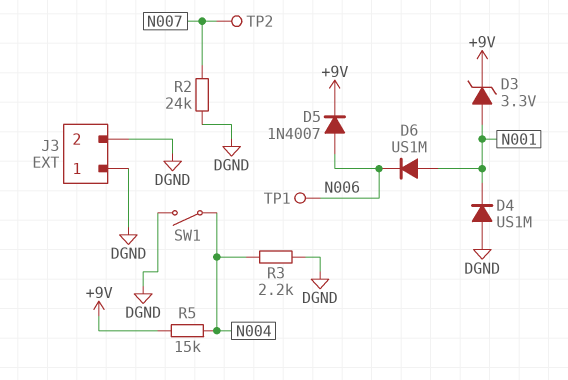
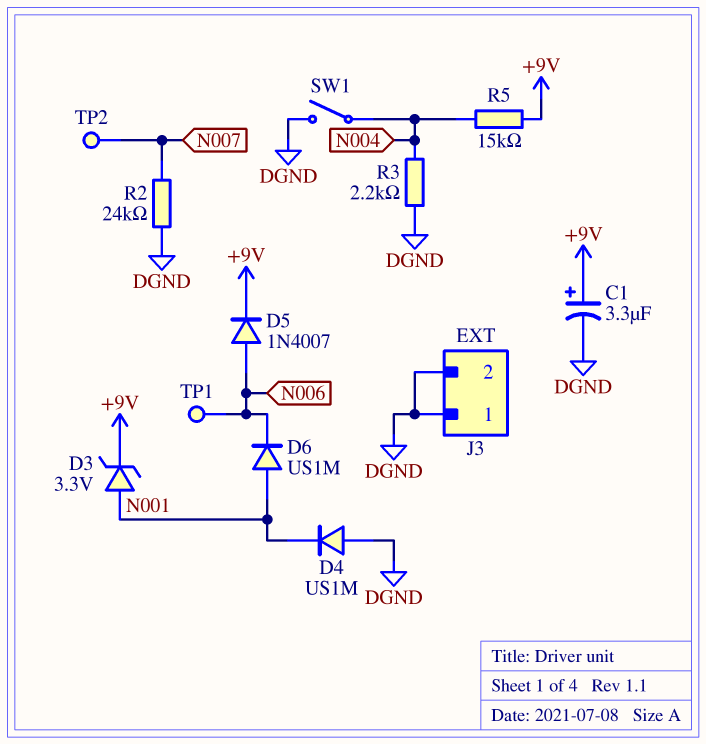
C1: none -> 3.3uF (plus +9V, minus DGND)

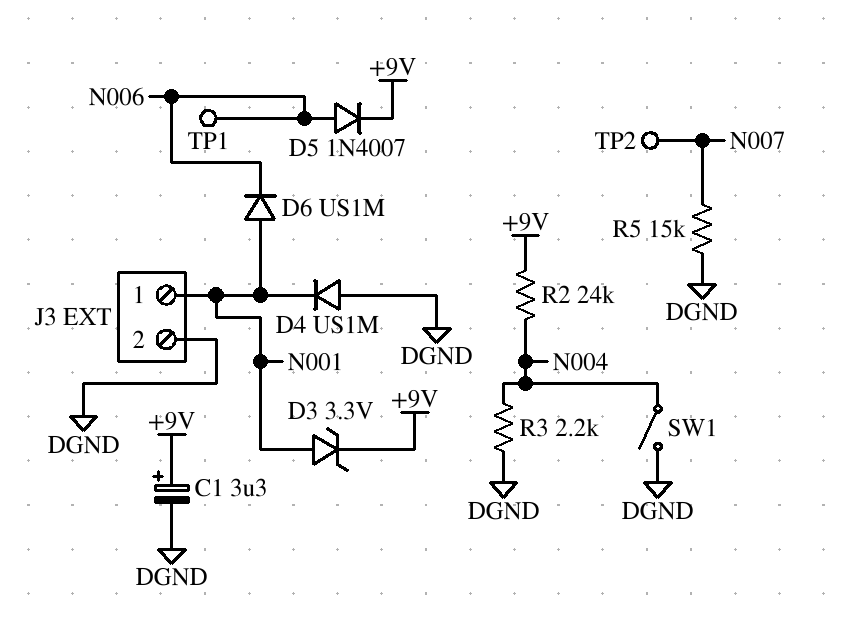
J3 pin 1: DGND -> N001
R2: 24k (DGND, N007) -> 24k (+9V, N004)
R5: 15k (+9V, N004) -> 15k (DGND, N007)

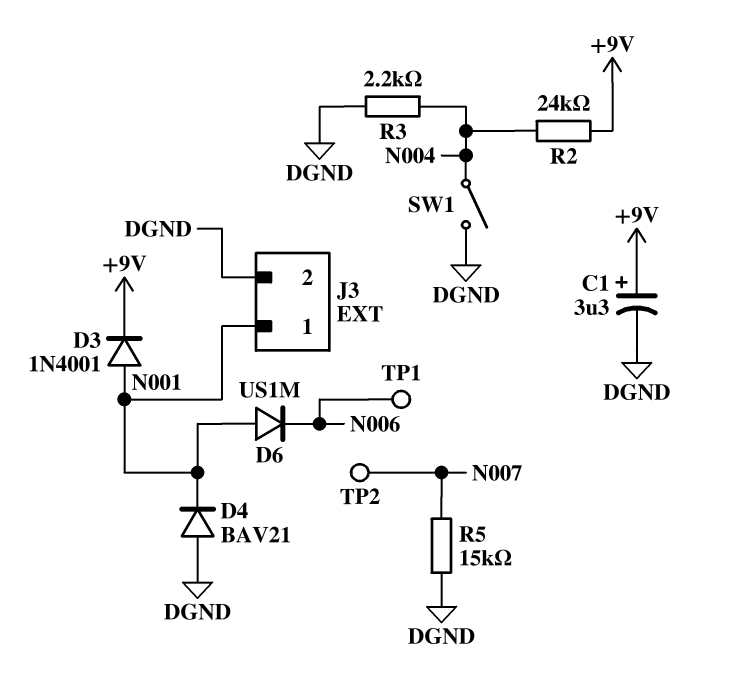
D3: zener 3.3V (A N001, K +9V) -> diode 1N4001 (A N001, K +9V)
D4: diode US1M (A DGND, K N001) -> diode BAV21 (A DGND, K N001)
D5: diode 1N4007 (A N006, K +9V) -> none

